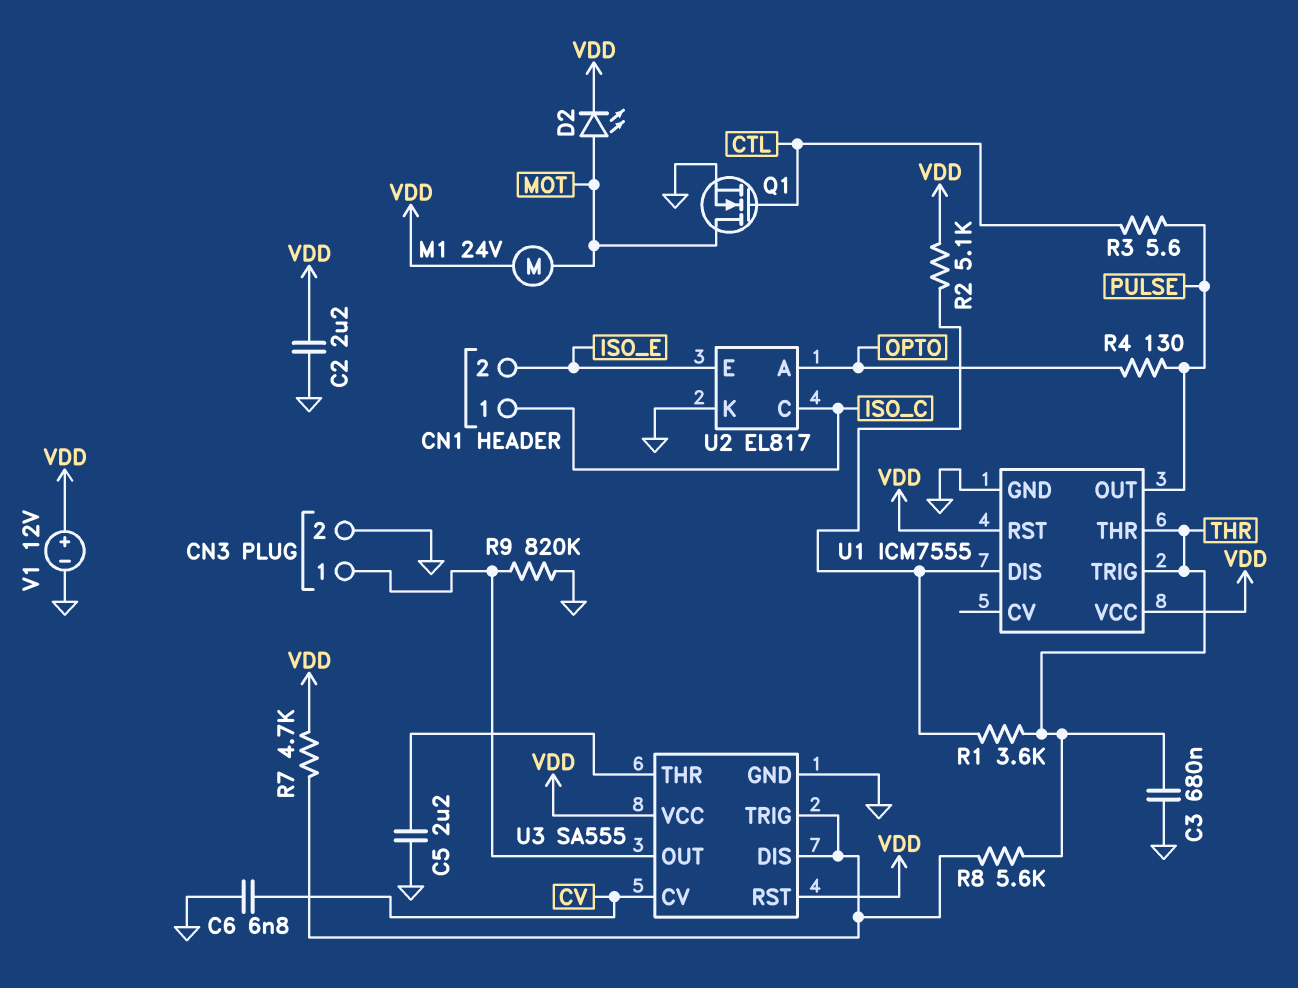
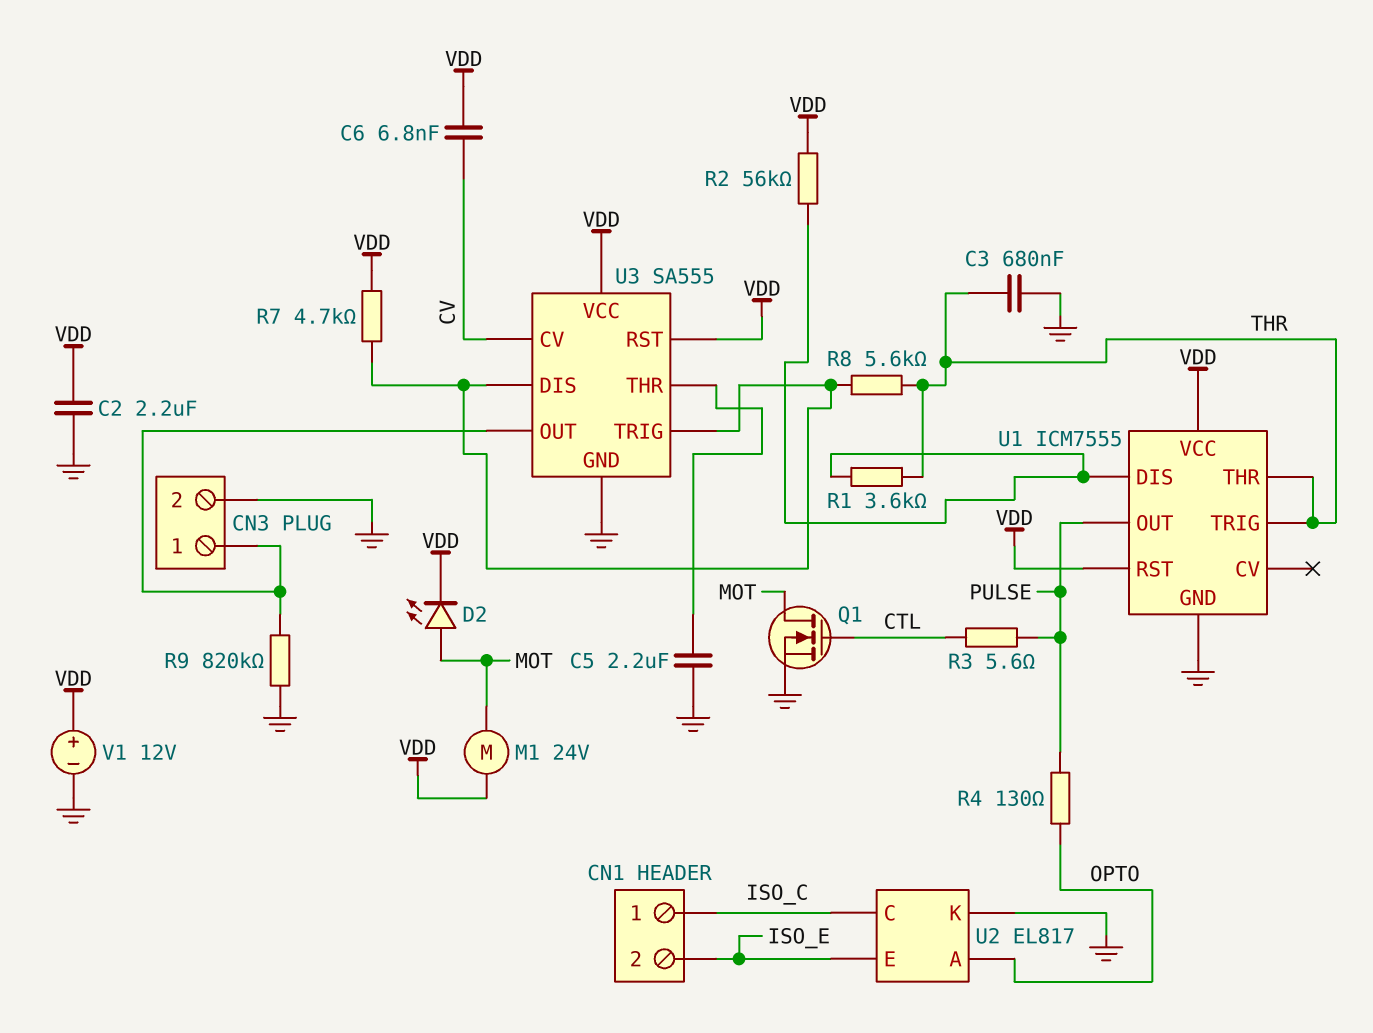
C6: 6.8nF (CV, GND) -> 6.8nF (CV, VDD)
R2: 5.1k (U1/DIS, VDD) -> 56k (U1/DIS, VDD)

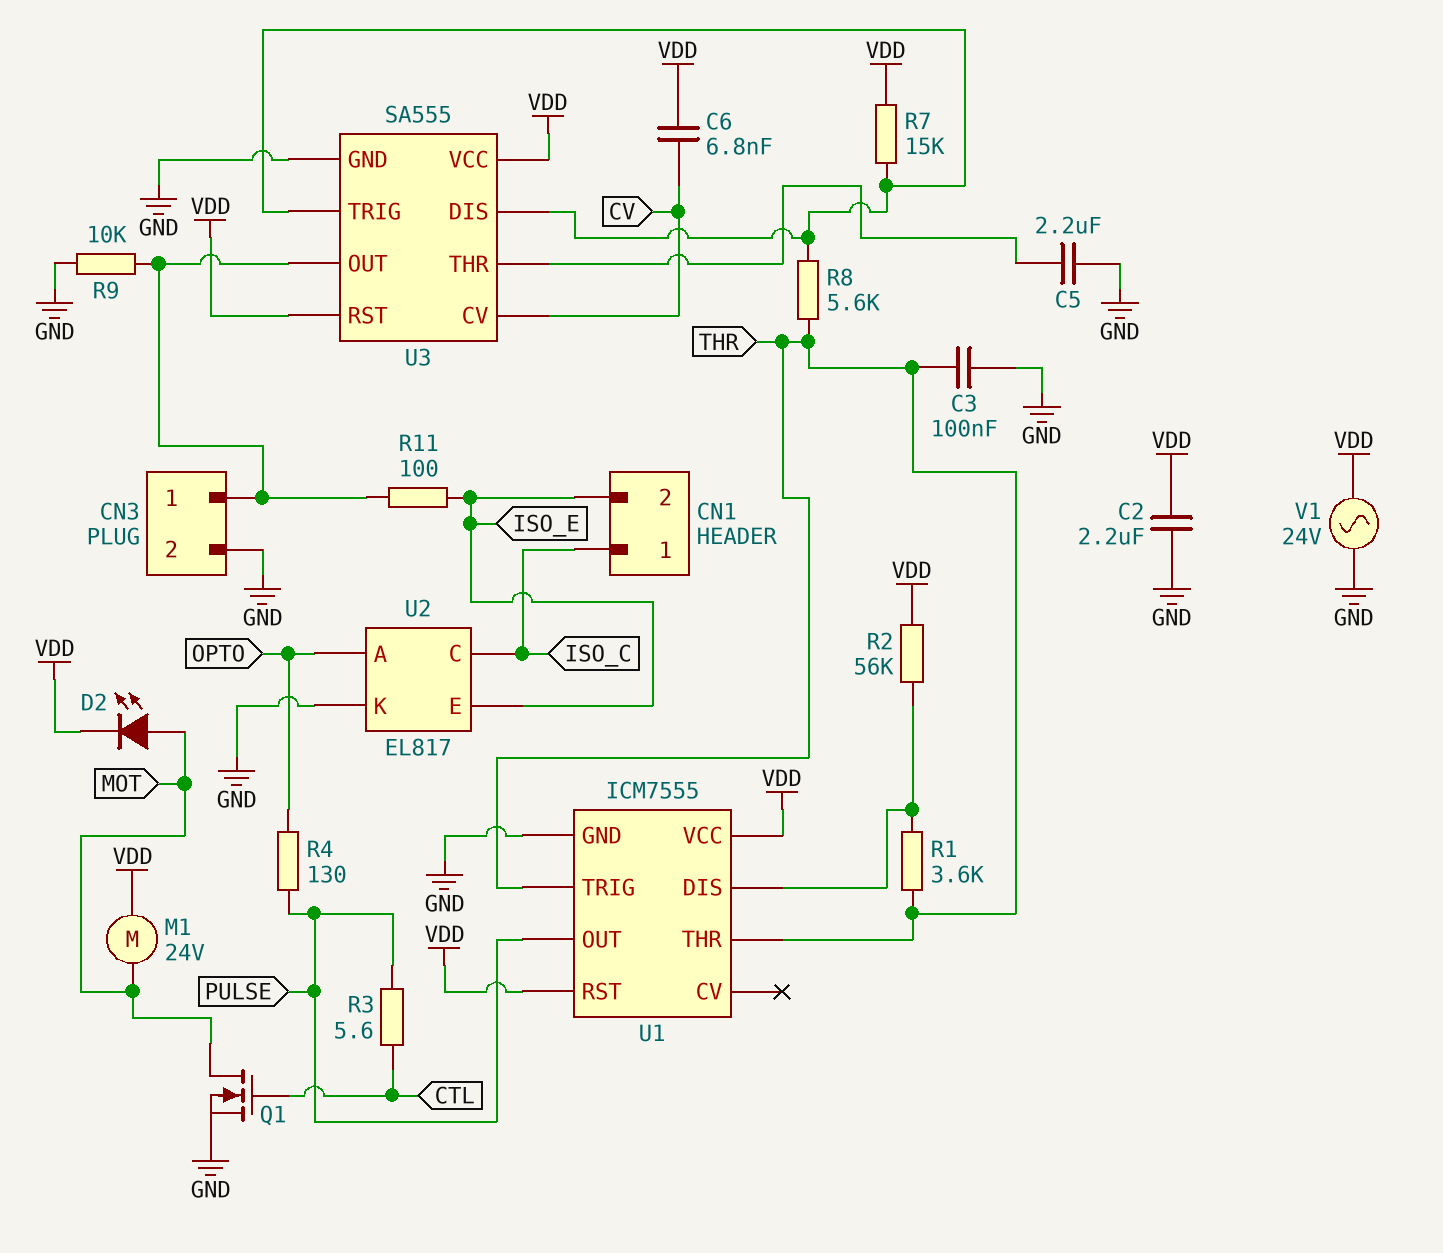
C3: 680nF (GND, THR) -> 100nF (GND, THR)
R7: 4.7k (U3/DIS, VDD) -> 15k (U3/DIS, VDD)
R9: 820k (CN3/1, GND) -> 10k (CN3/1, GND)
R11: none -> 100 (CN3/1, ISO_E)
V1: 12V (plus VDD, minus GND) -> AC 24V (GND, VDD)

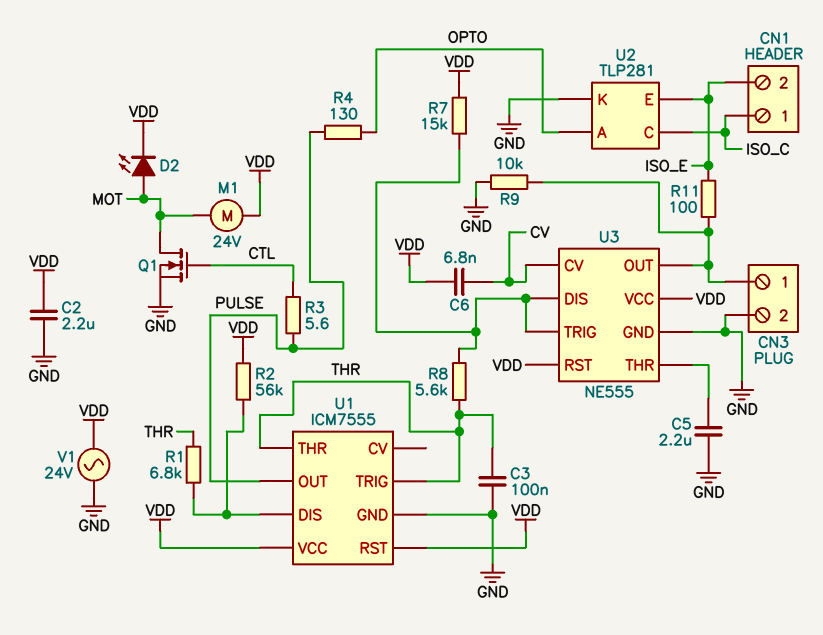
R1: 3.6k (THR, U1/DIS) -> 6.8k (THR, U1/DIS)
U2: EL817 -> TLP281
U3: SA555 -> NE555

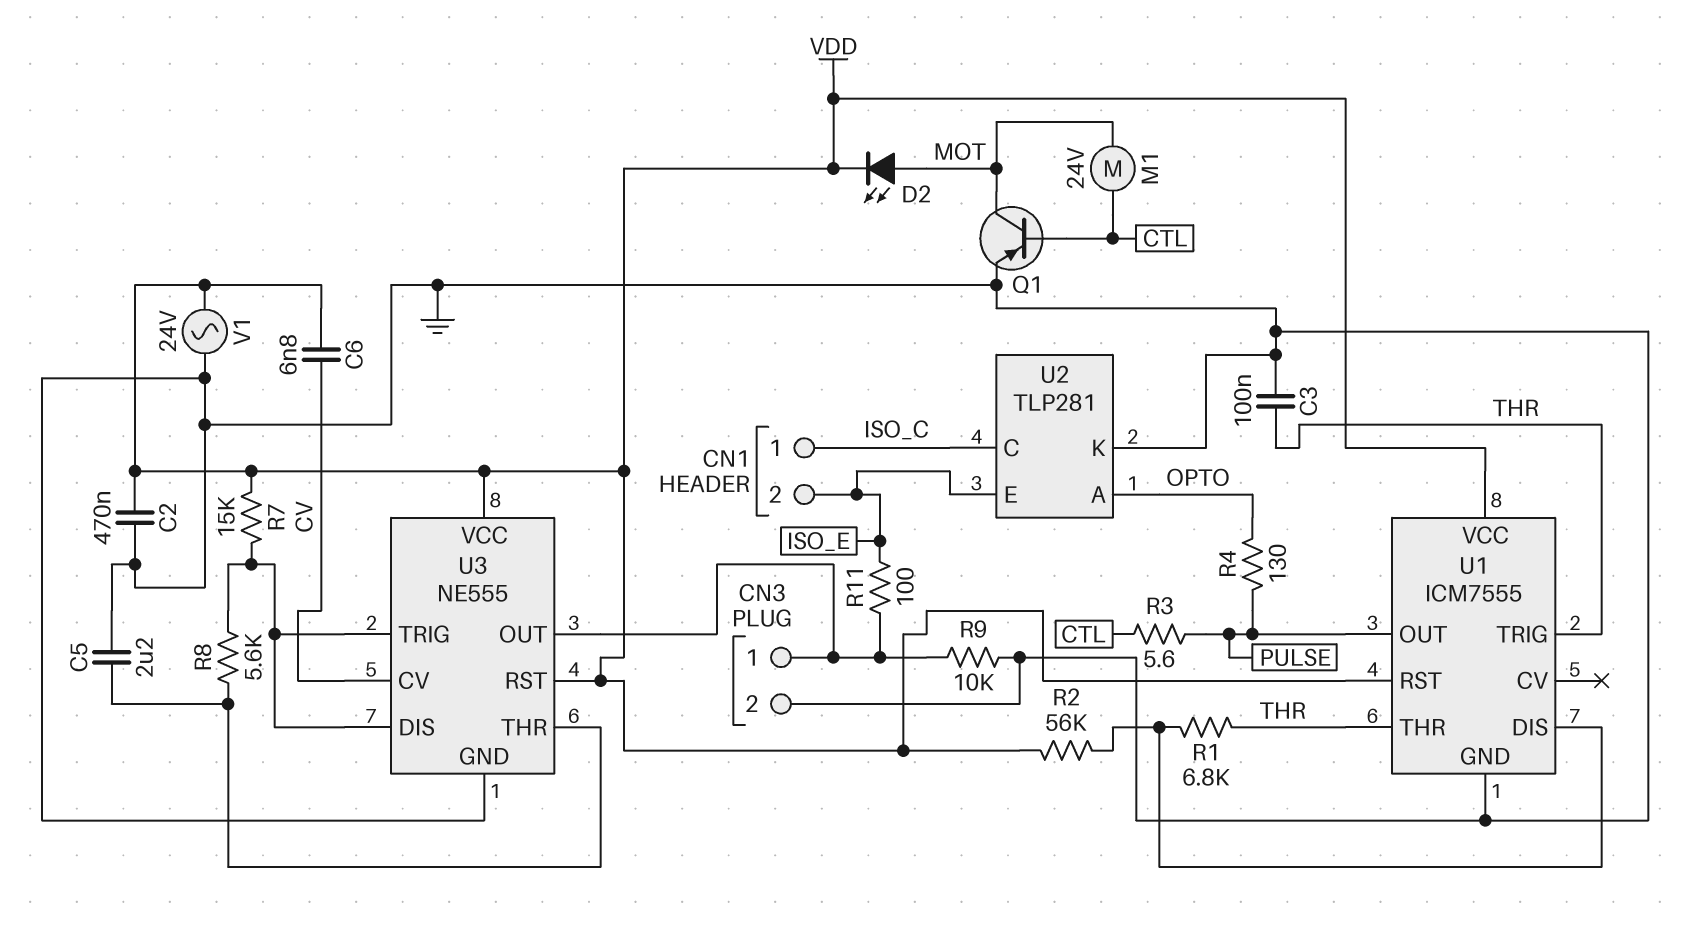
C2: 2.2uF (GND, VDD) -> 470nF (GND, VDD)
M1: motor 24V (MOT, VDD) -> motor 24V (CTL, MOT)
Q1: NMOS (G CTL, D MOT, S GND) -> PNP (B CTL, C MOT, E GND)
R8: 5.6k (THR, U3/DIS) -> 5.6k (U3/DIS, U3/THR)

